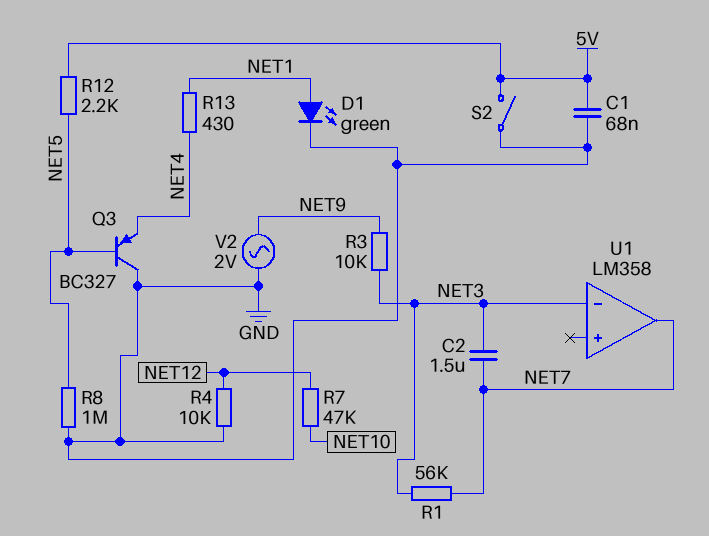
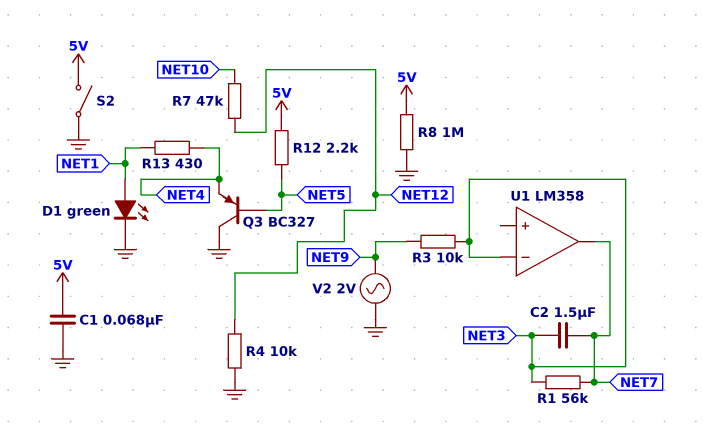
R8: 1M (GND, NET5) -> 1M (5V, GND)

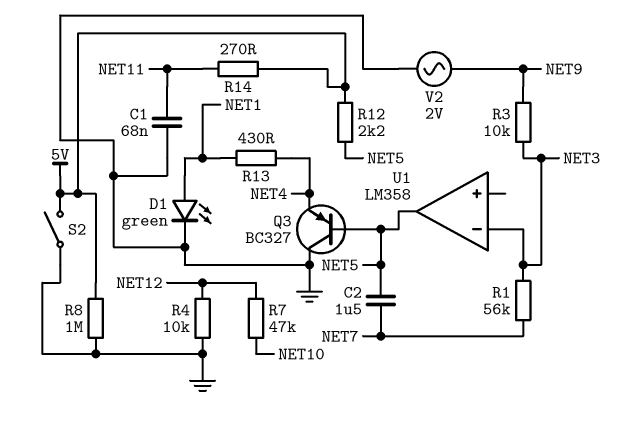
C1: 68nF (5V, GND) -> 68nF (GND, NET11)
C2: 1.5uF (NET3, NET7) -> 1.5uF (NET5, NET7)
R14: none -> 270 (5V, NET11)
U1 pin out: NET7 -> NET5

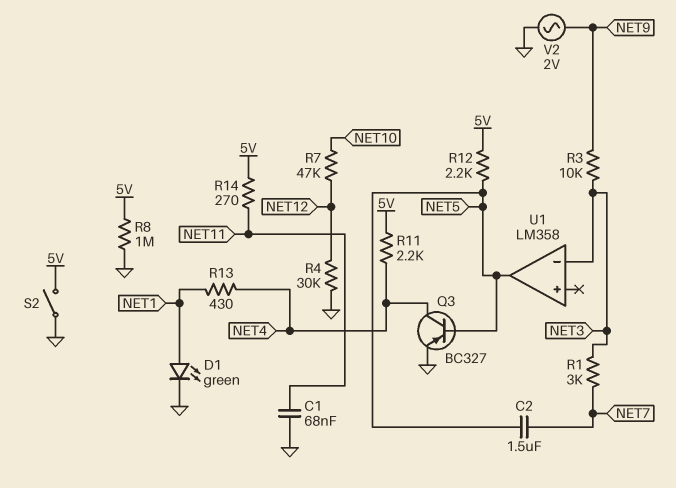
Q3: PNP BC327 (B NET5, C GND, E NET4) -> PNP BC327 (B NET5, C NET4, E GND)
R1: 56k (NET3, NET7) -> 3k (NET3, NET7)
R4: 10k (GND, NET12) -> 30k (GND, NET12)
R11: none -> 2.2k (5V, NET4)

